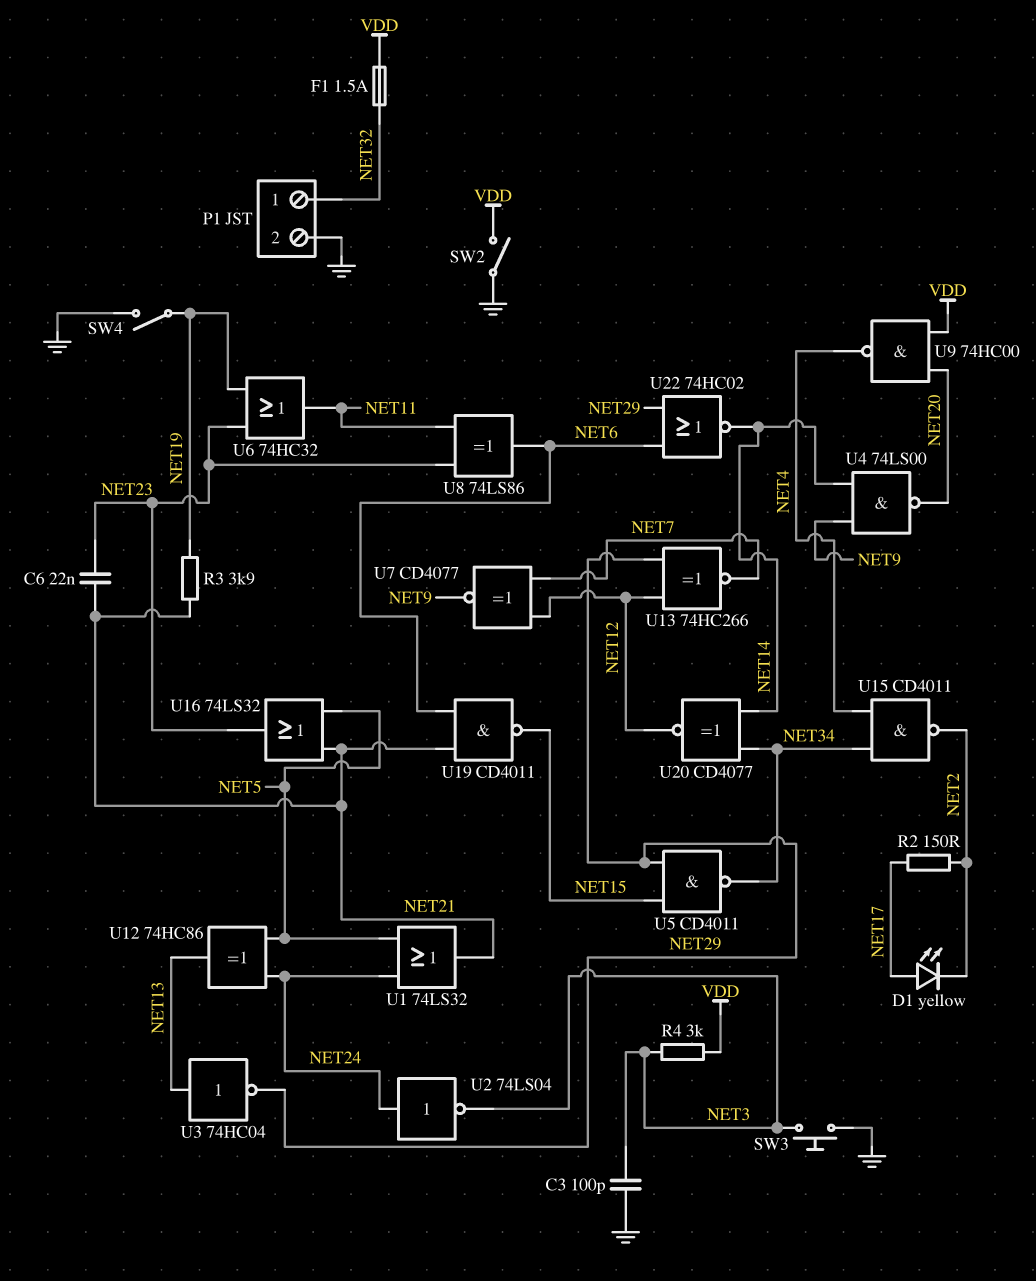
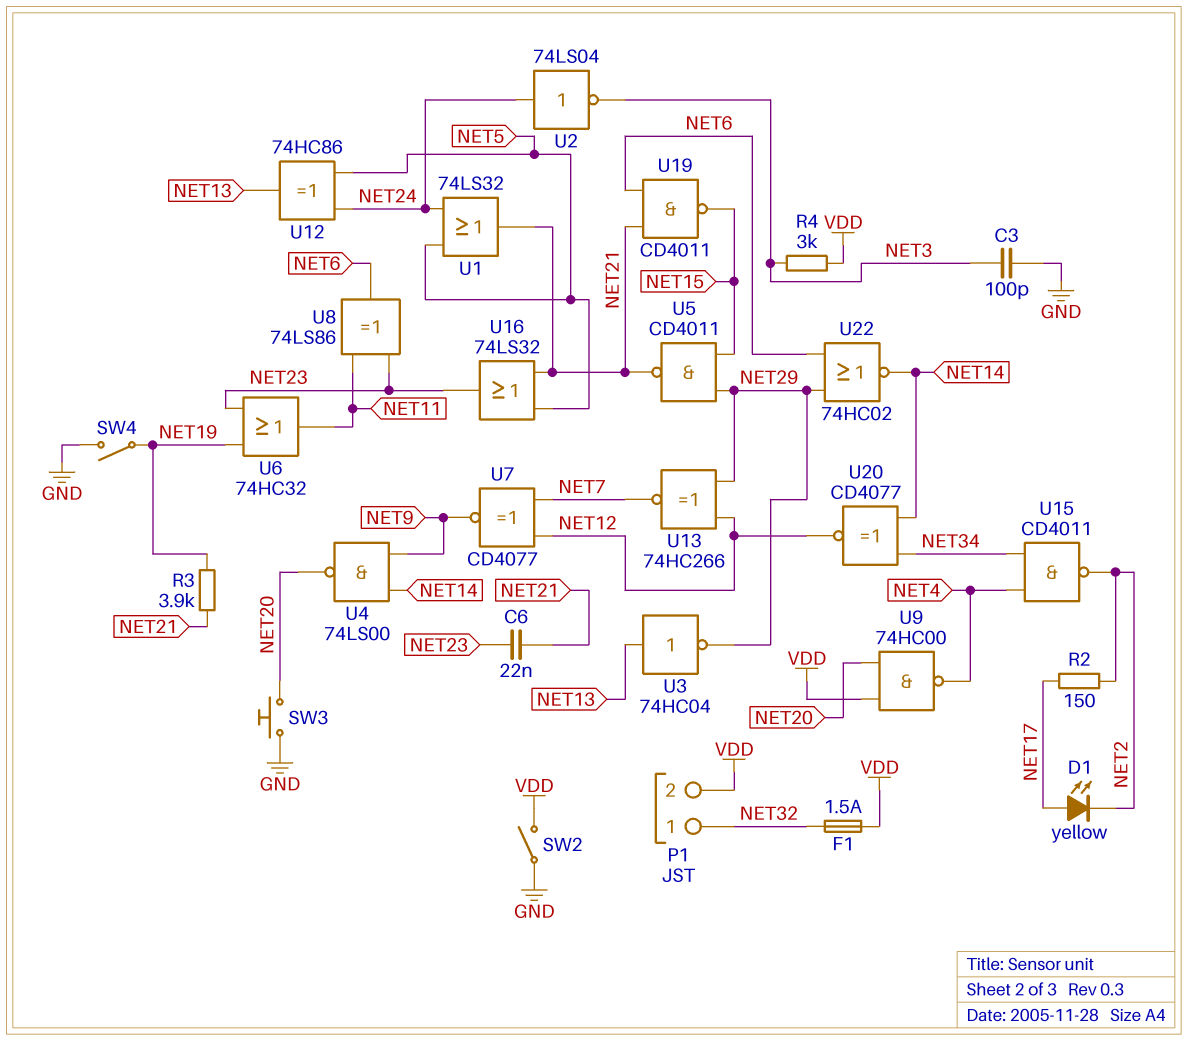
P1 pin 2: GND -> VDD
SW3: button (GND, NET3) -> button (GND, NET20)
U5: NAND CD4011 (in NET15, in NET29, out NET34) -> NAND CD4011 (in NET15, in NET29, out NET21)

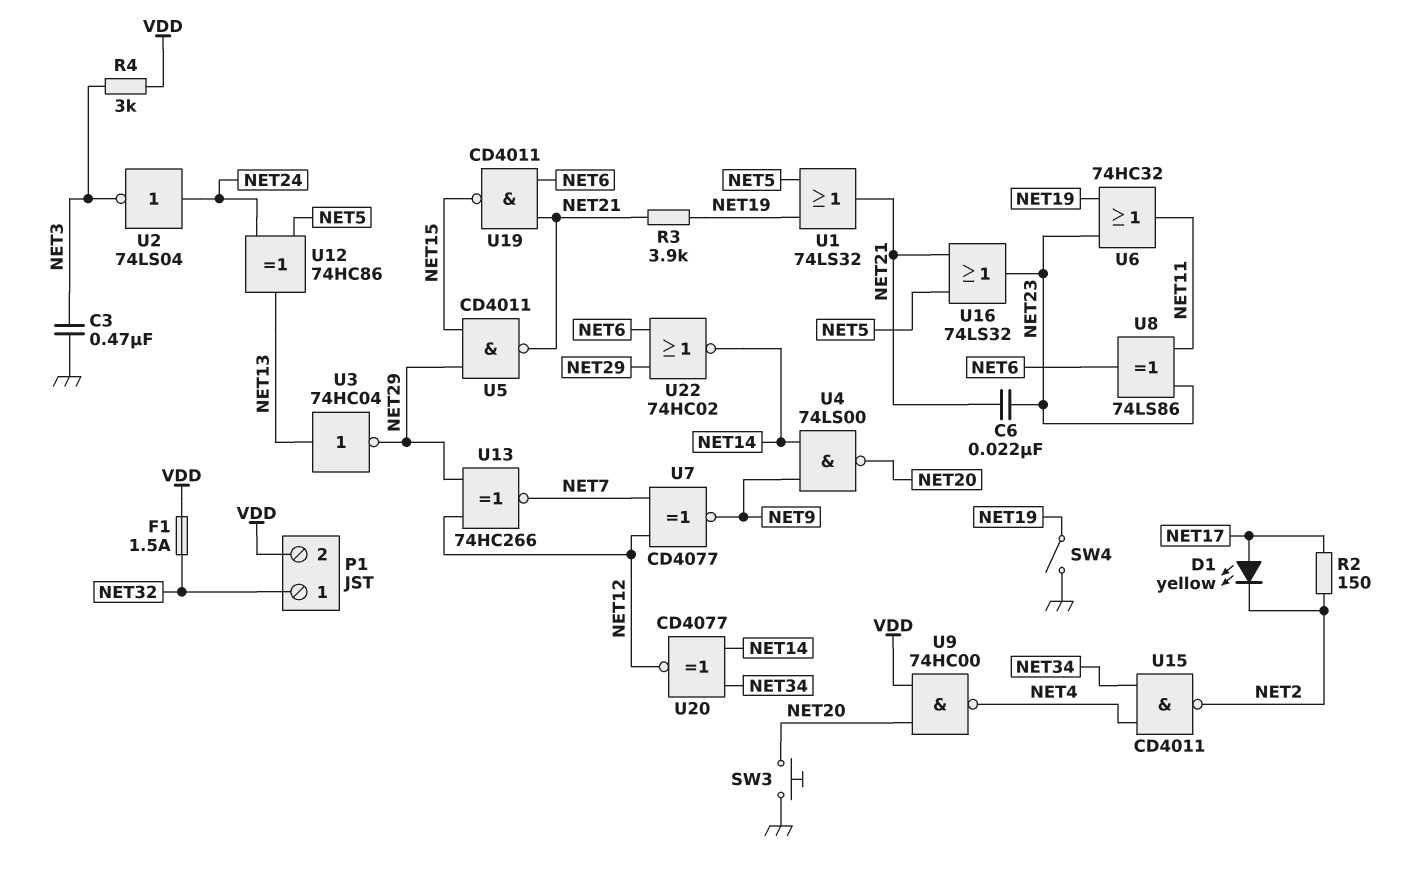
C3: 100pF (GND, NET3) -> 470nF (GND, NET3)
SW2: switch (GND, VDD) -> none
U1: OR 74LS32 (in NET5, in NET24, out NET21) -> OR 74LS32 (in NET5, in NET19, out NET21)

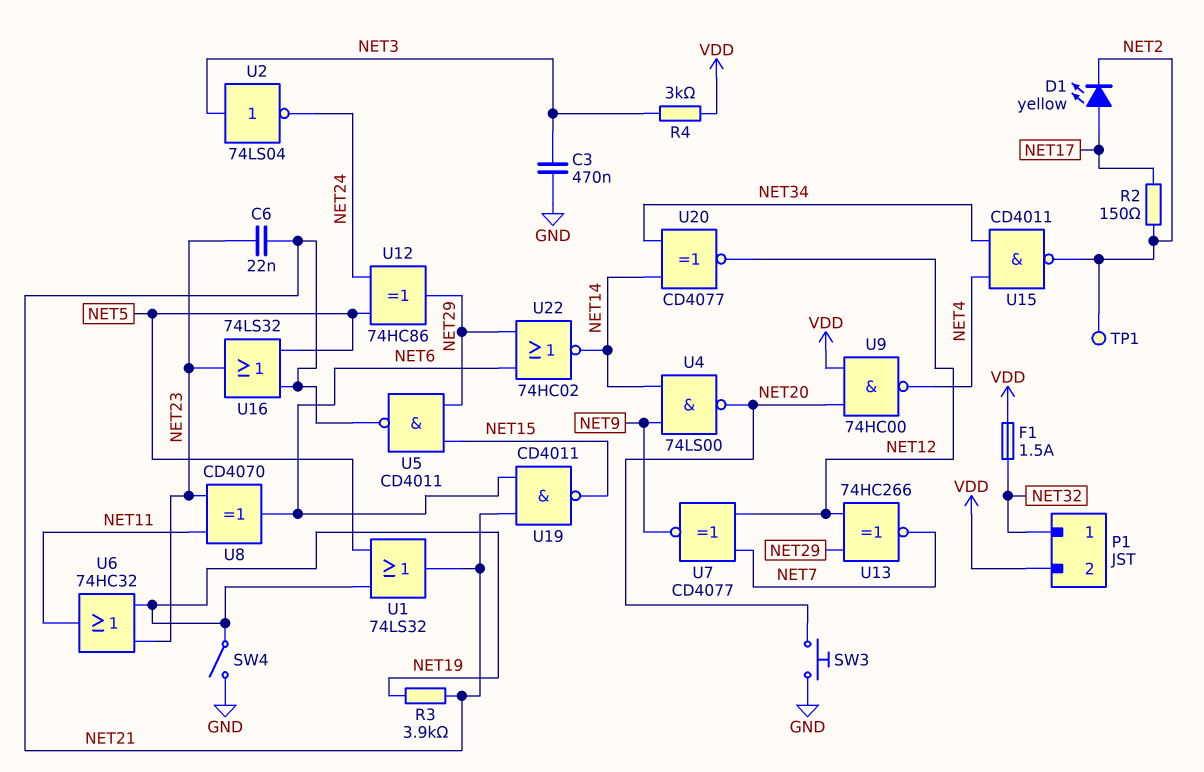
TP1: none -> test point (NET2)
U2: NOT 74LS04 (in NET24, out NET3) -> NOT 74LS04 (in NET3, out NET24)
U3: NOT 74HC04 (in NET13, out NET29) -> none
U8: XOR 74LS86 (in NET11, in NET23, out NET6) -> XOR CD4070 (in NET11, in NET23, out NET6)
U12: XOR 74HC86 (in NET5, in NET24, out NET13) -> XOR 74HC86 (in NET5, in NET24, out NET29)

